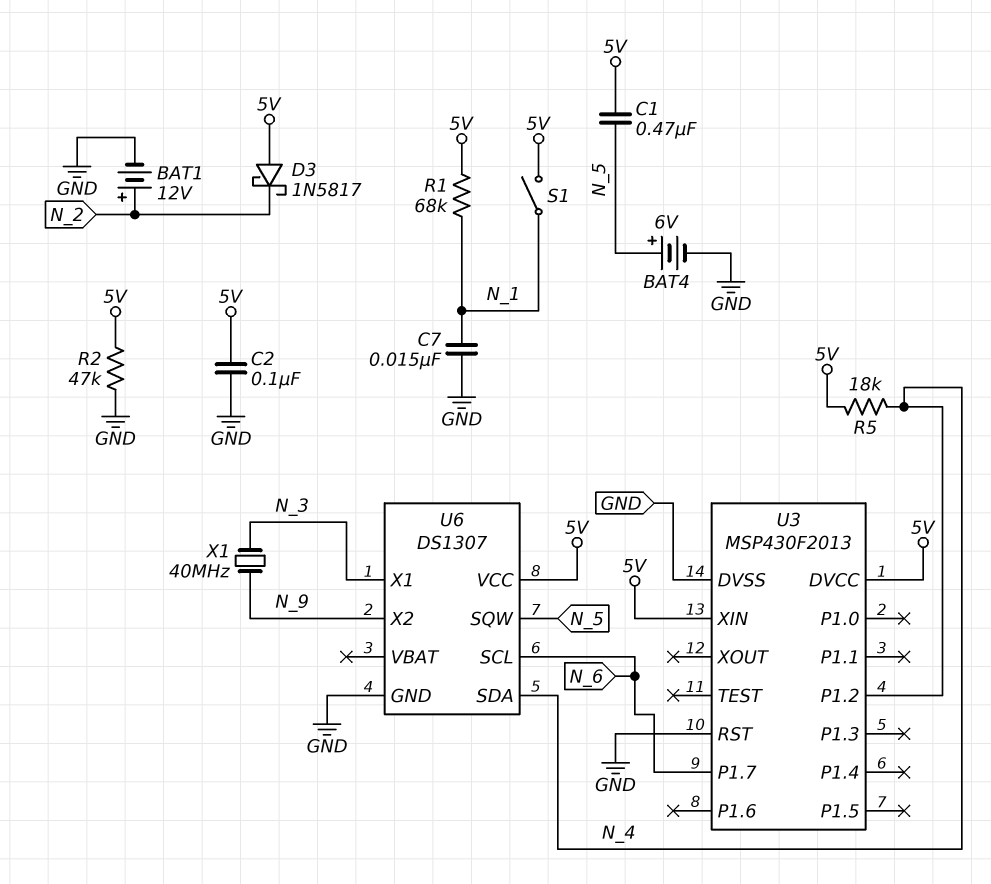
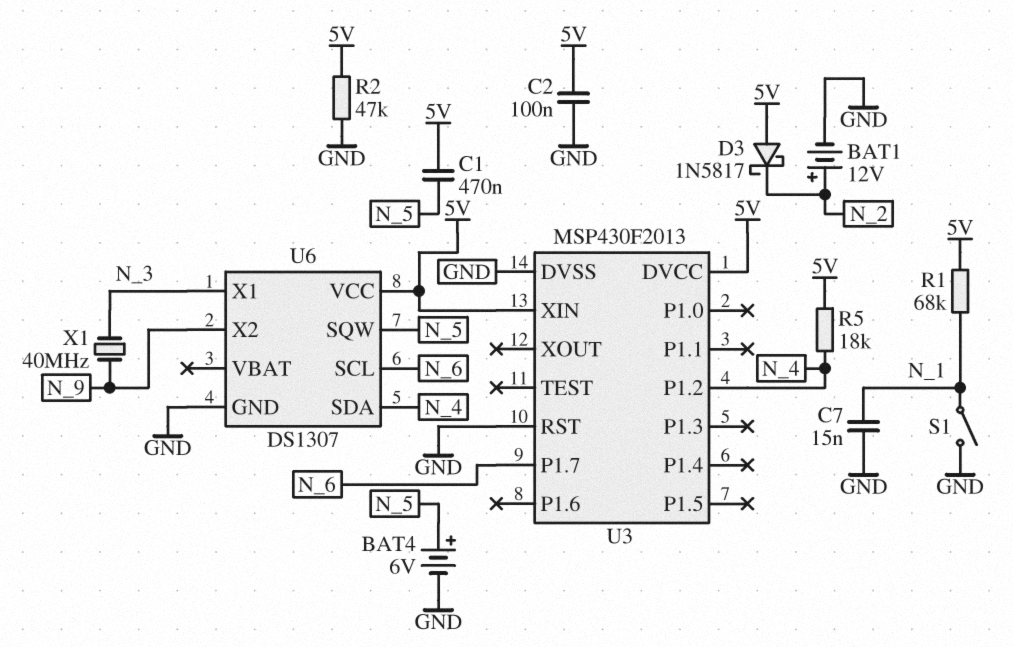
S1: switch (5V, N_1) -> switch (GND, N_1)

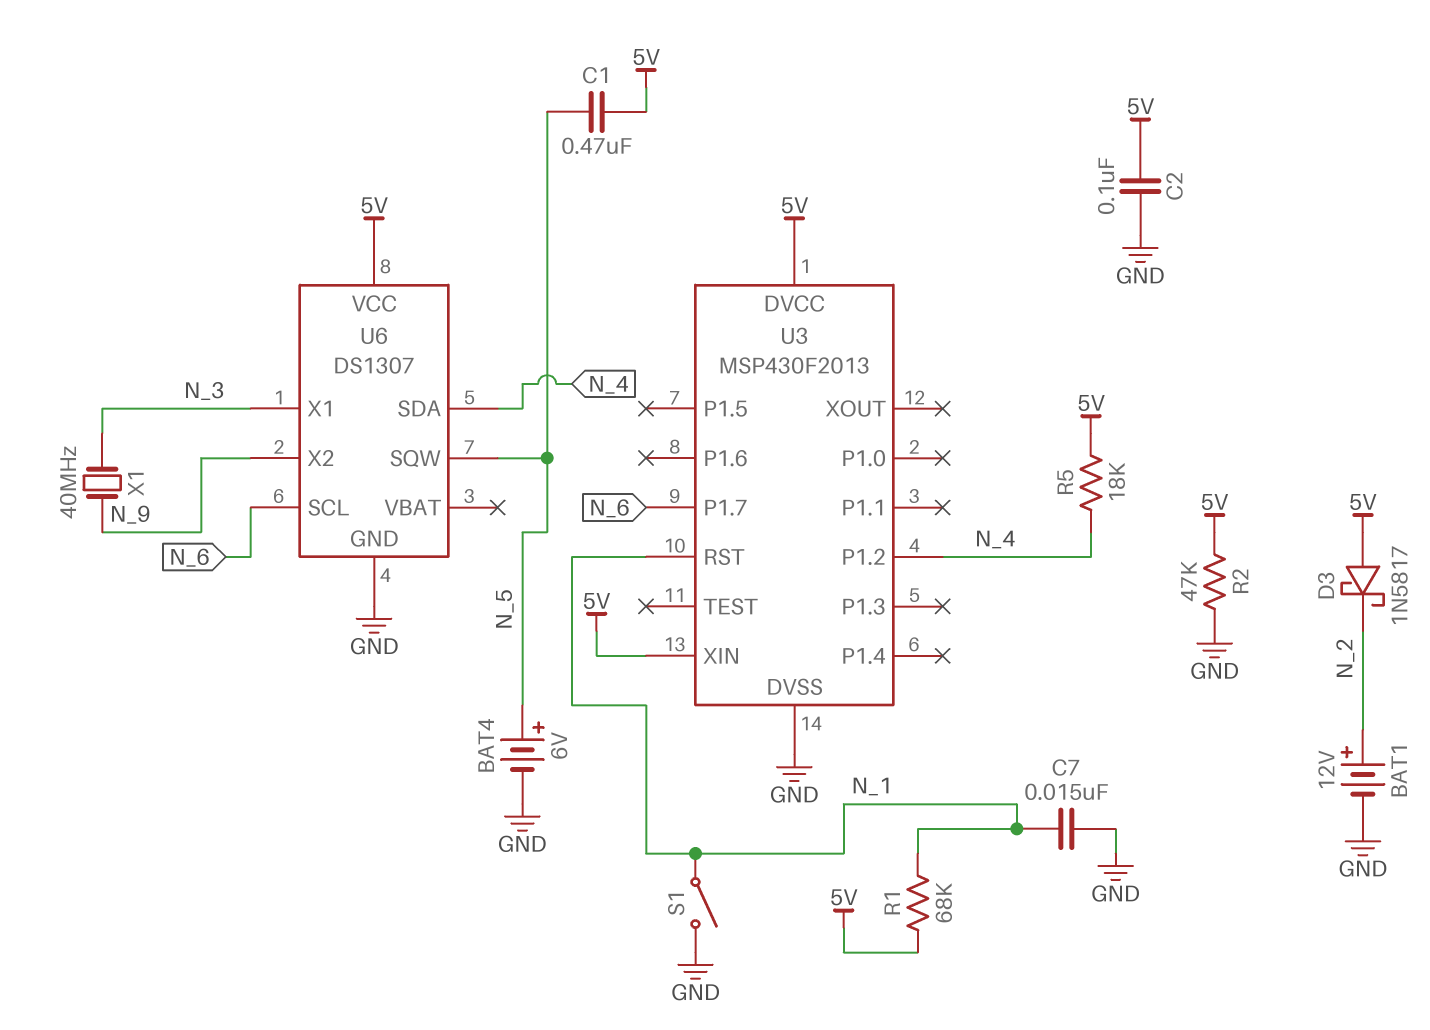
U3 pin RST: GND -> N_1

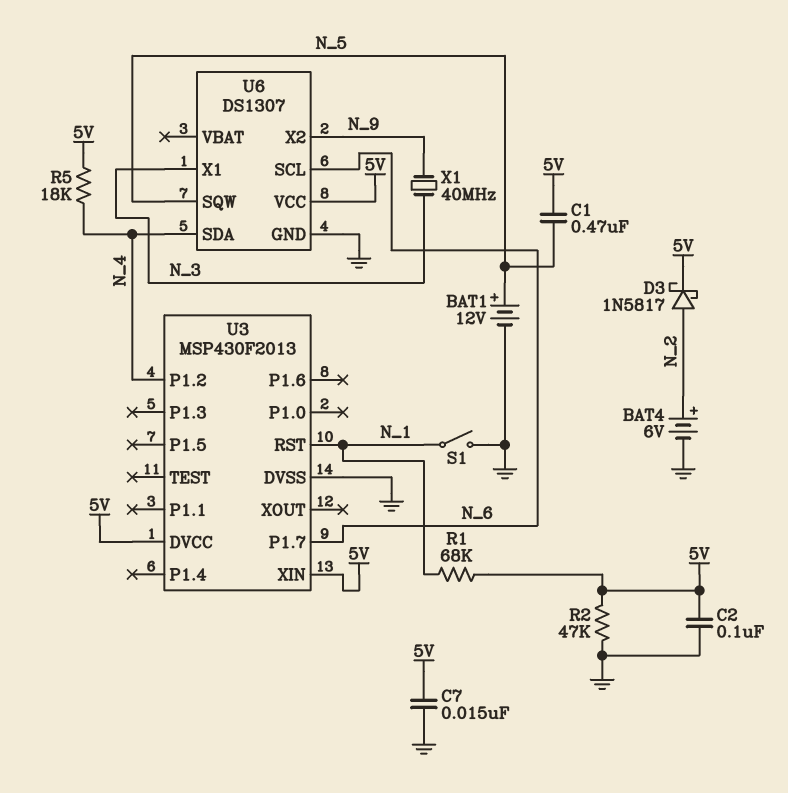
BAT1: 12V (plus N_2, minus GND) -> 12V (plus N_5, minus GND)
BAT4: 6V (plus N_5, minus GND) -> 6V (plus N_2, minus GND)
C7: 15nF (GND, N_1) -> 15nF (5V, GND)
D3: schottky 1N5817 (A 5V, K N_2) -> schottky 1N5817 (A N_2, K 5V)

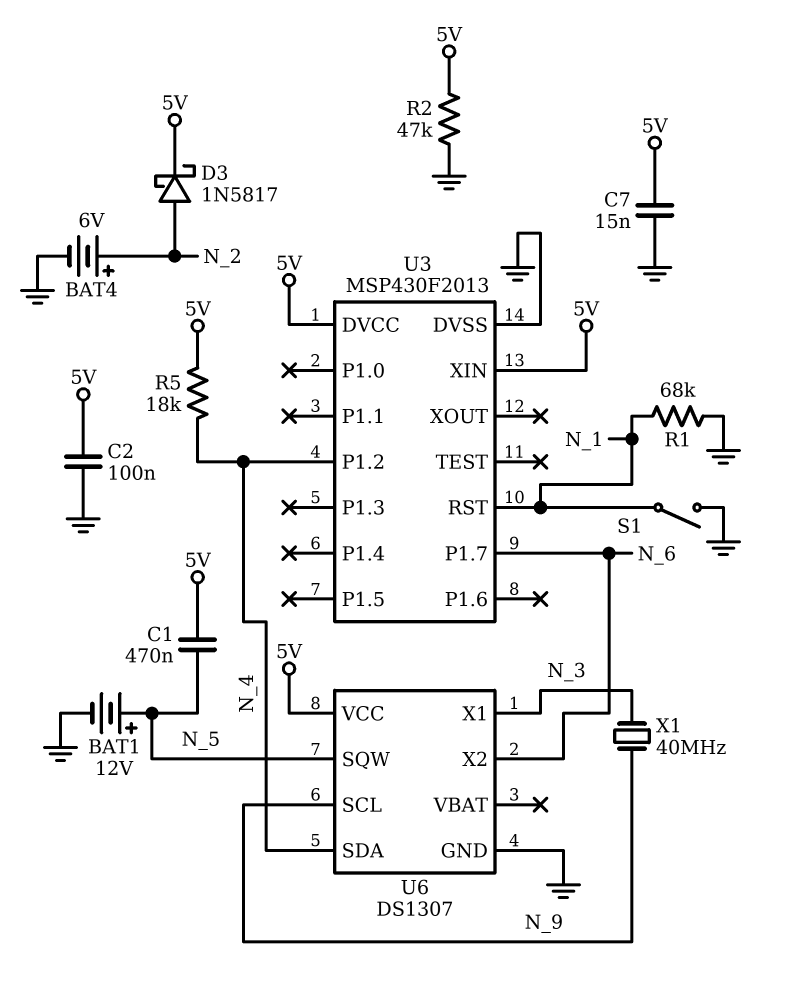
R1: 68k (5V, N_1) -> 68k (GND, N_1)
U6 pin SCL: N_6 -> N_9
U6 pin X2: N_9 -> N_6

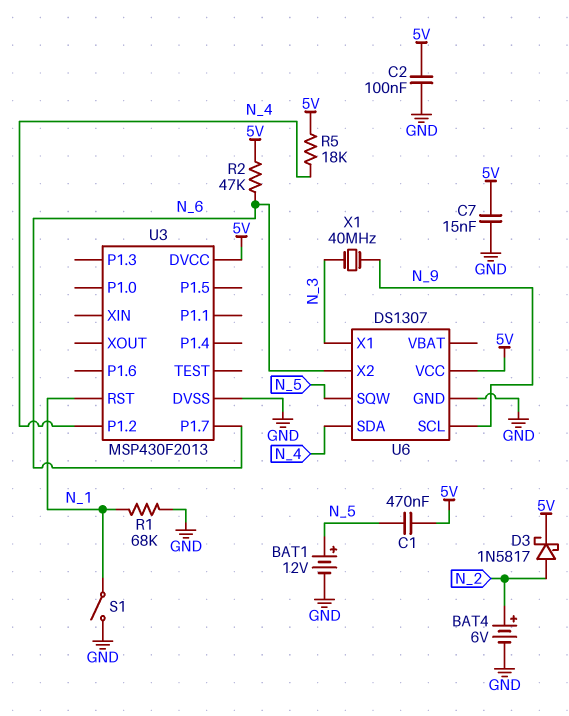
R2: 47k (5V, GND) -> 47k (5V, N_6)
U3 pin XIN: 5V -> none

